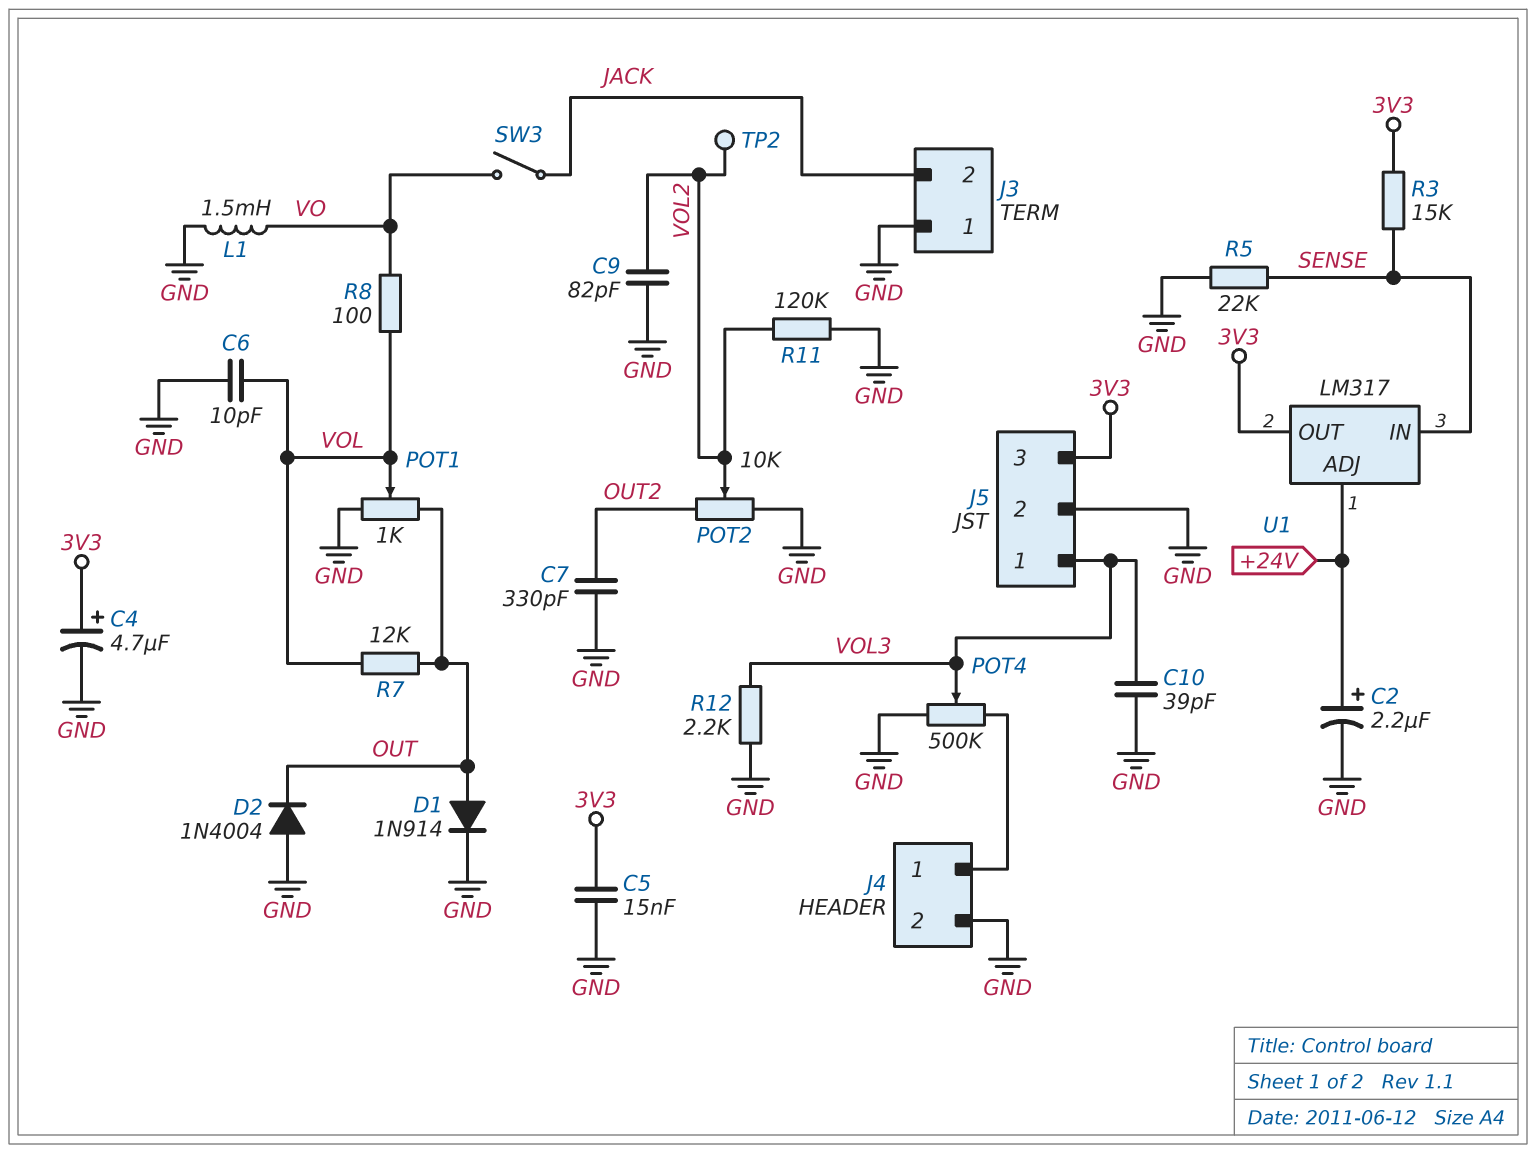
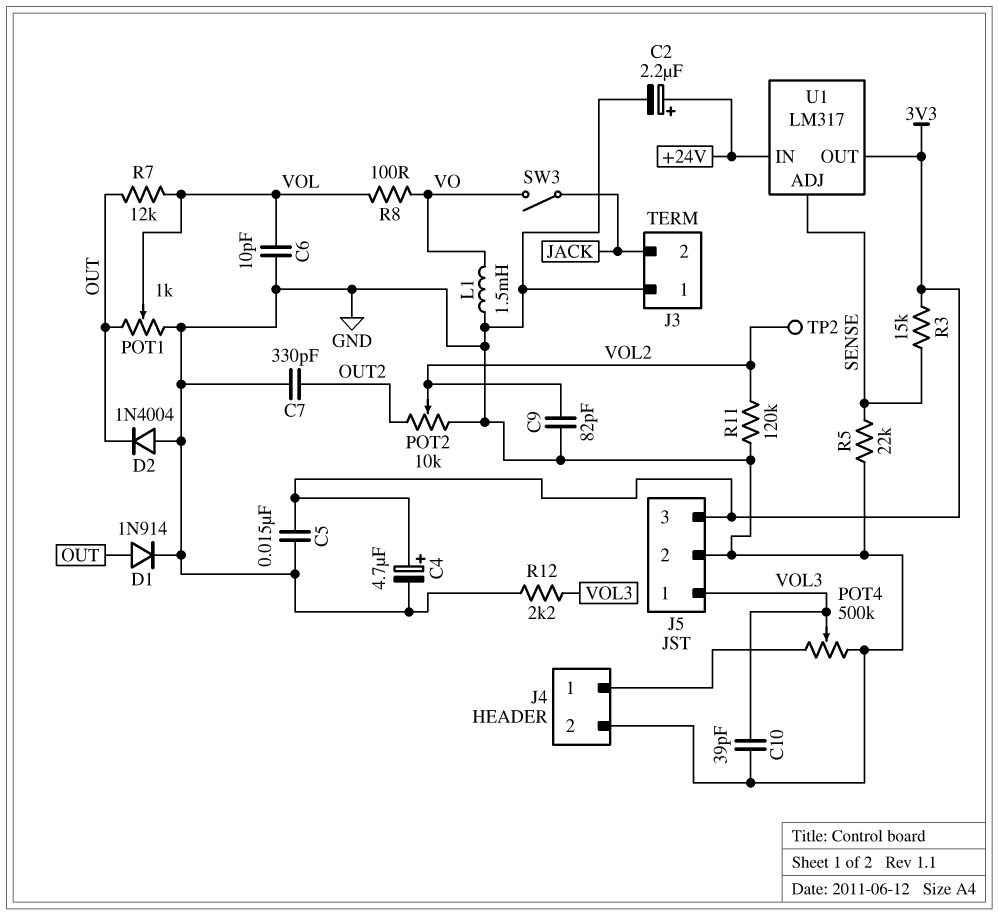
U1 pin ADJ: +24V -> SENSE
U1 pin IN: SENSE -> +24V

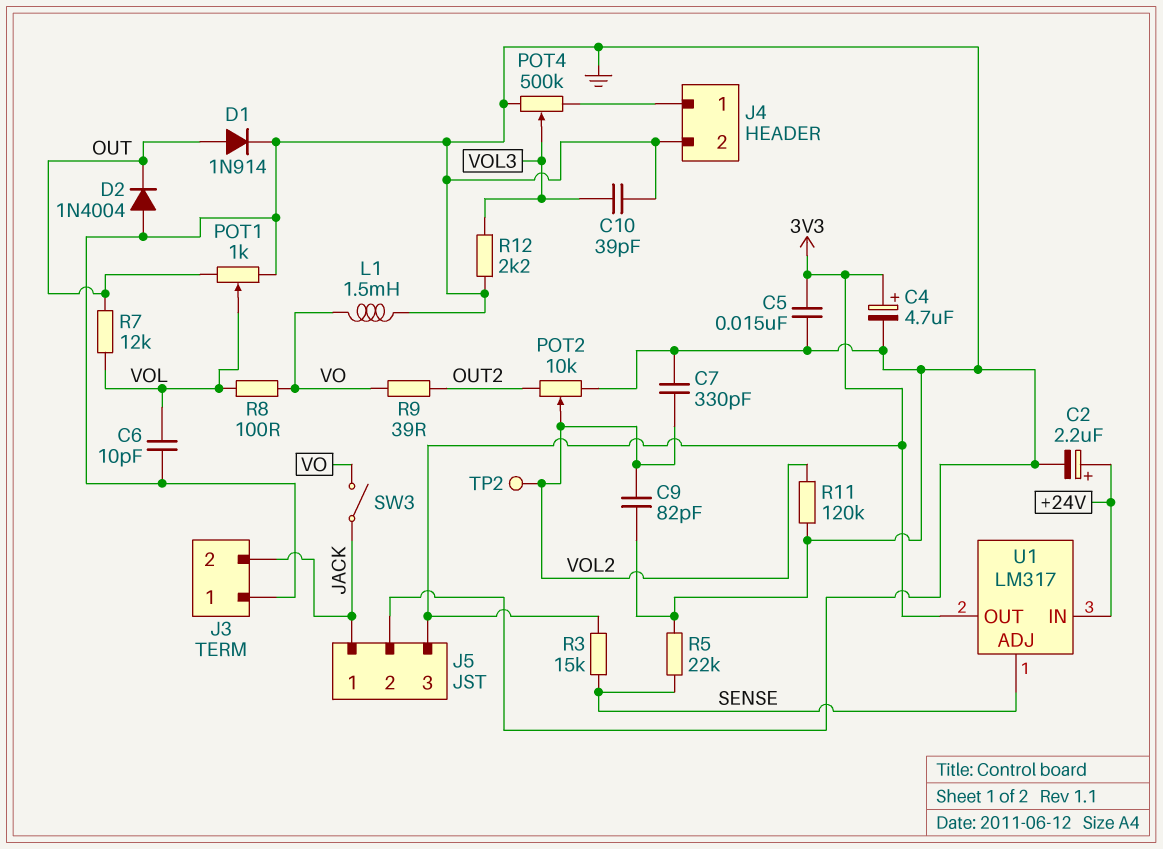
C7: 330pF (GND, OUT2) -> 330pF (GND, VOL2)
J5 pin 1: VOL3 -> JACK
R9: none -> 39 (OUT2, VO)

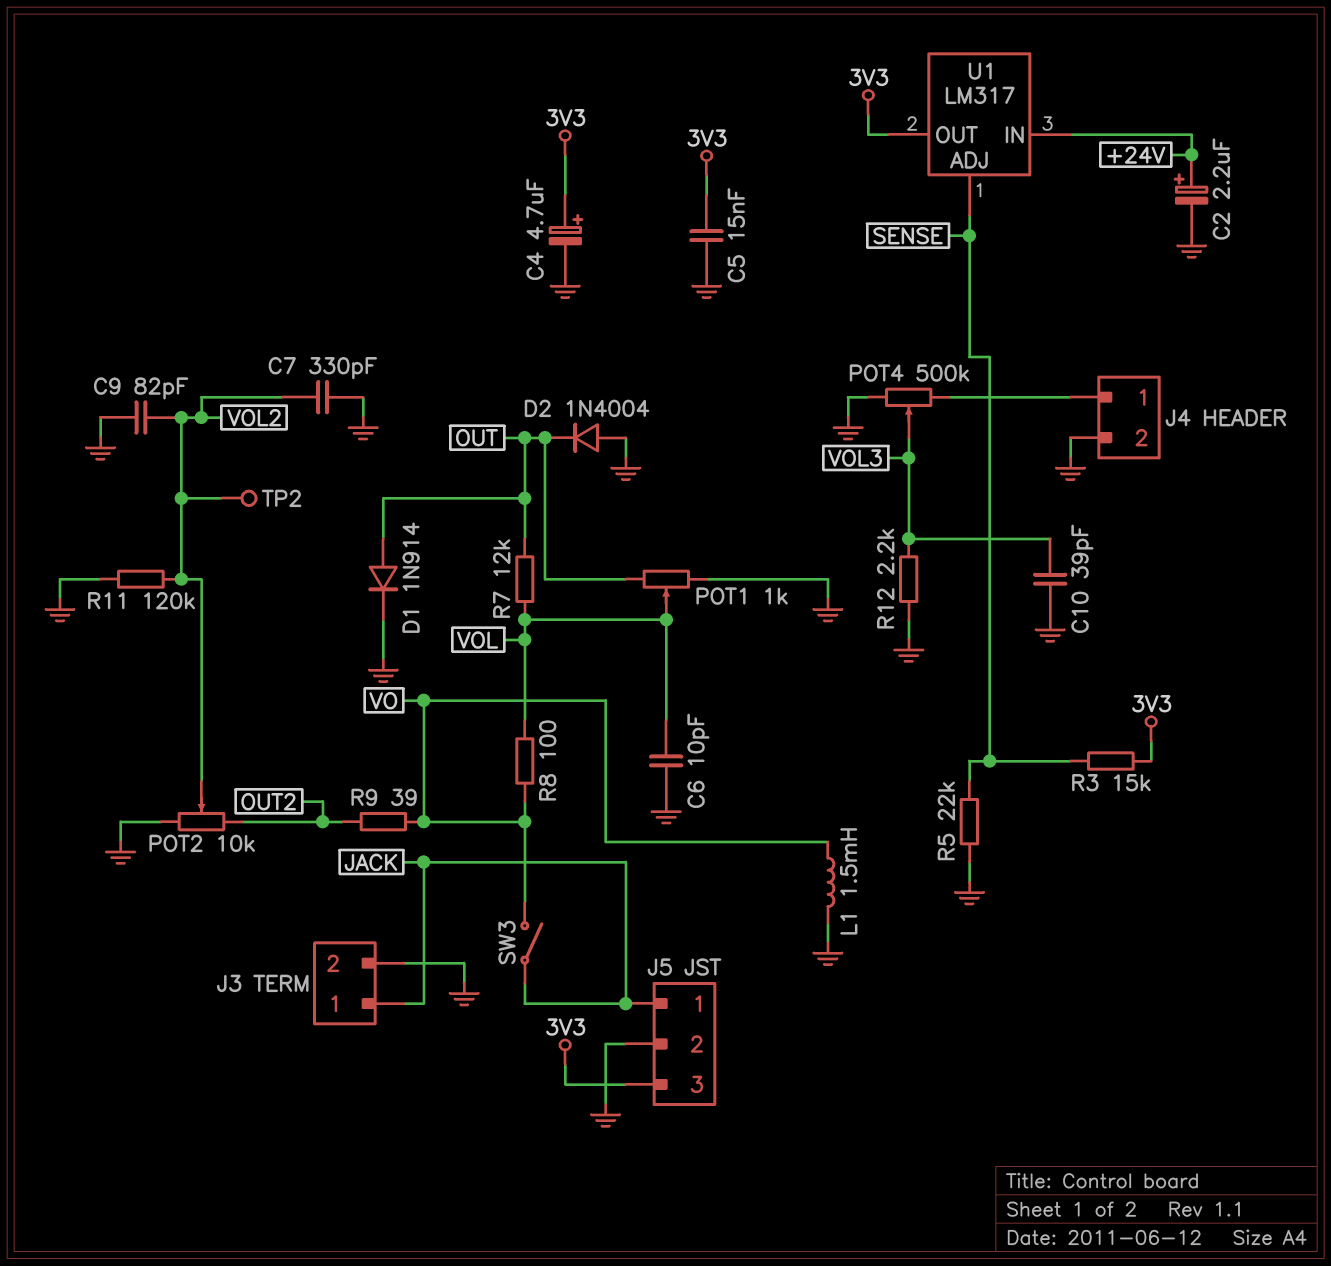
J3 pin 1: GND -> JACK
J3 pin 2: JACK -> GND

